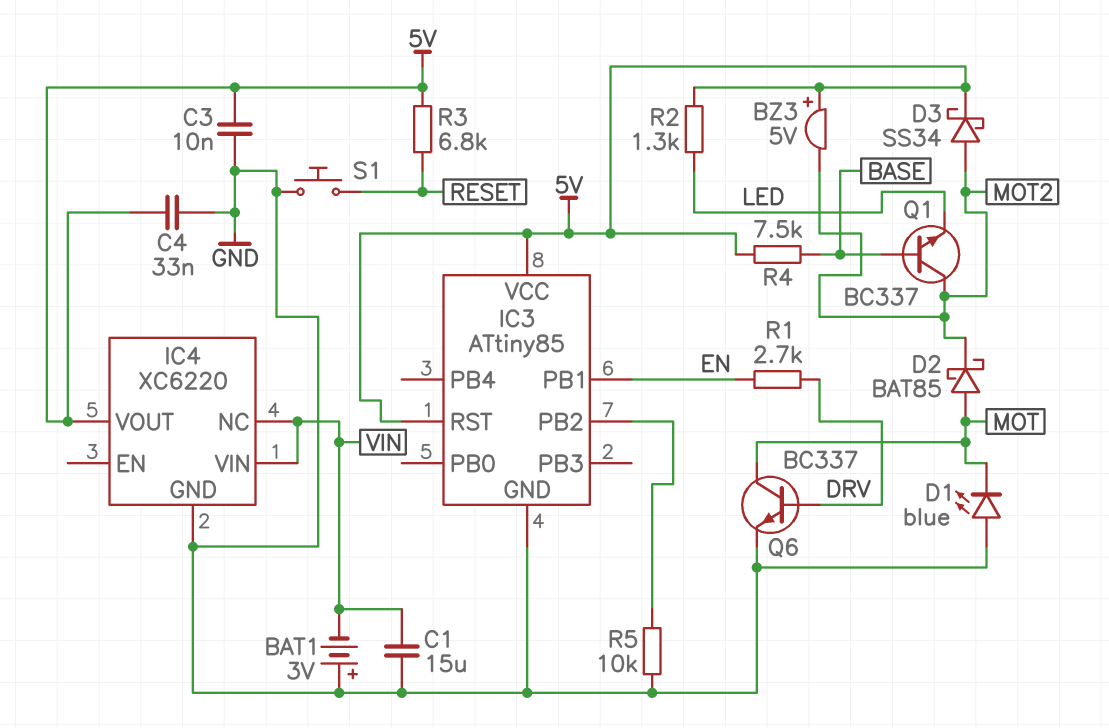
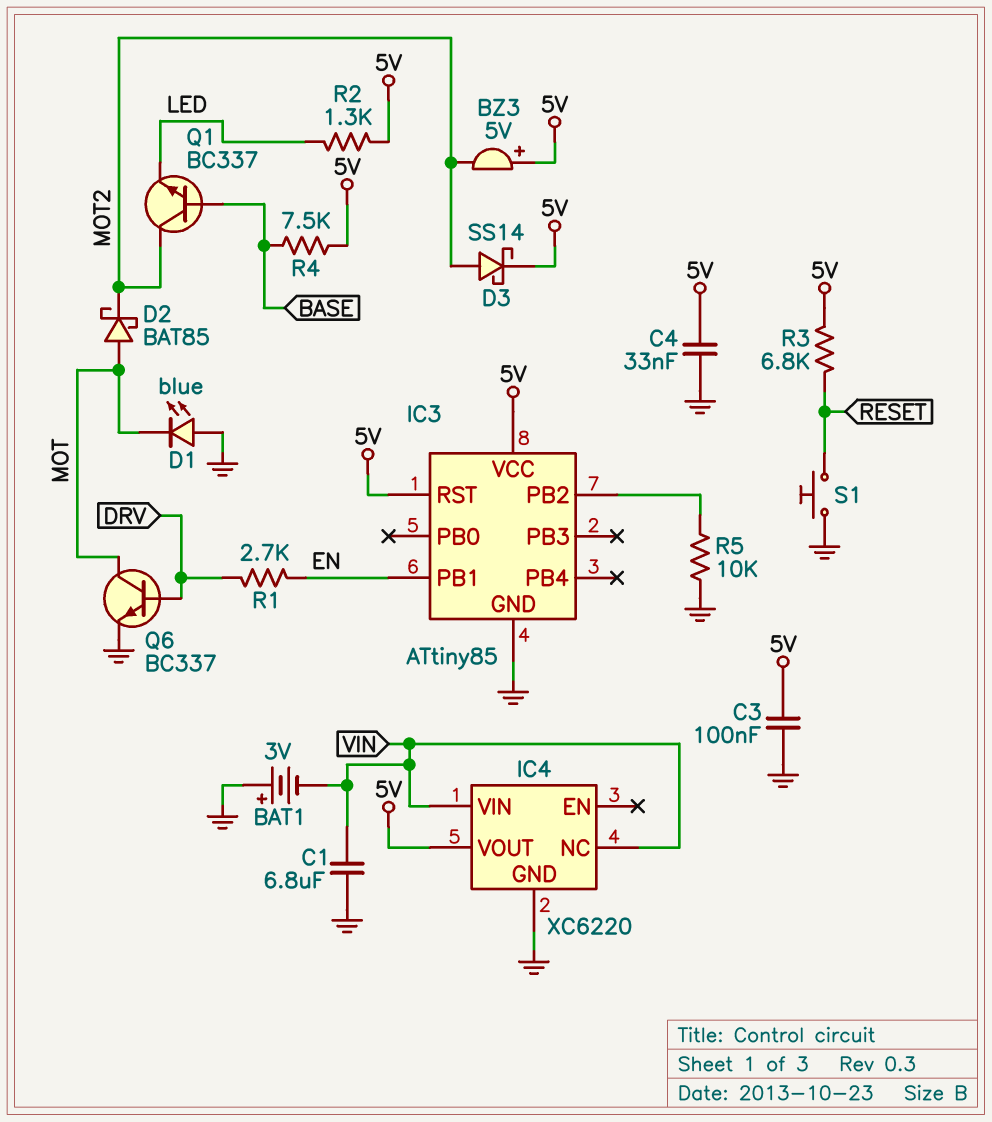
C1: 15uF (GND, VIN) -> 6.8uF (GND, VIN)
C3: 10nF (5V, GND) -> 100nF (5V, GND)
D3: schottky SS34 (A MOT2, K 5V) -> schottky SS14 (A MOT2, K 5V)

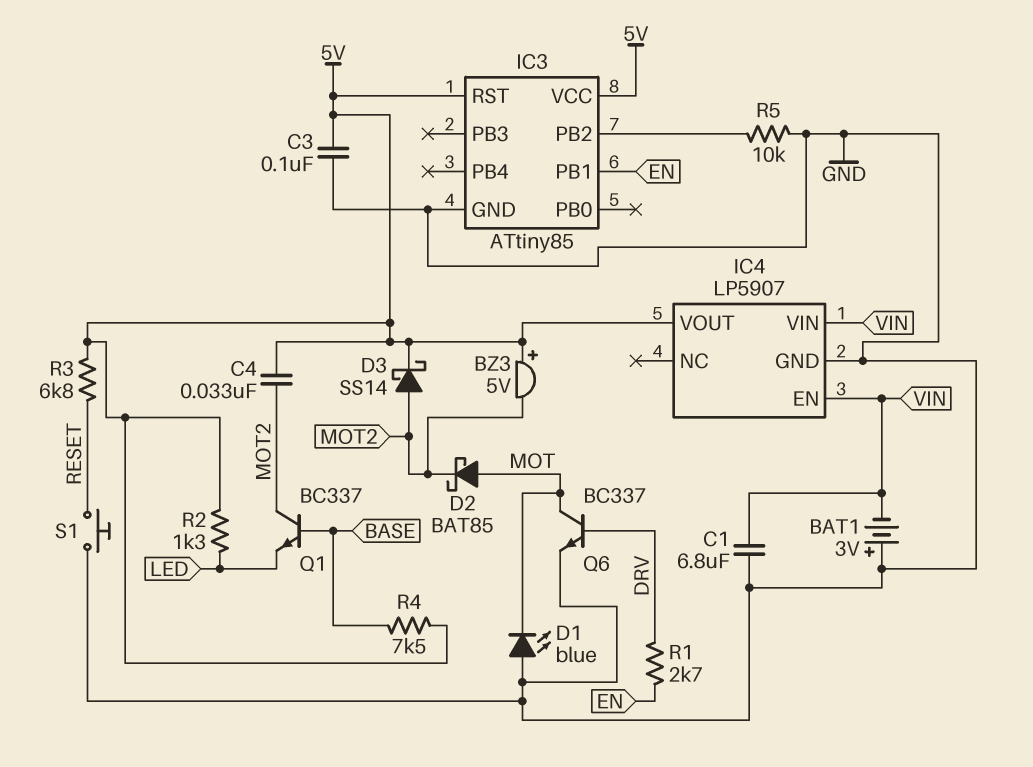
C4: 33nF (5V, GND) -> 33nF (5V, MOT2)
IC4: XC6220 -> LP5907
IC4 pin EN: none -> VIN
IC4 pin NC: VIN -> none

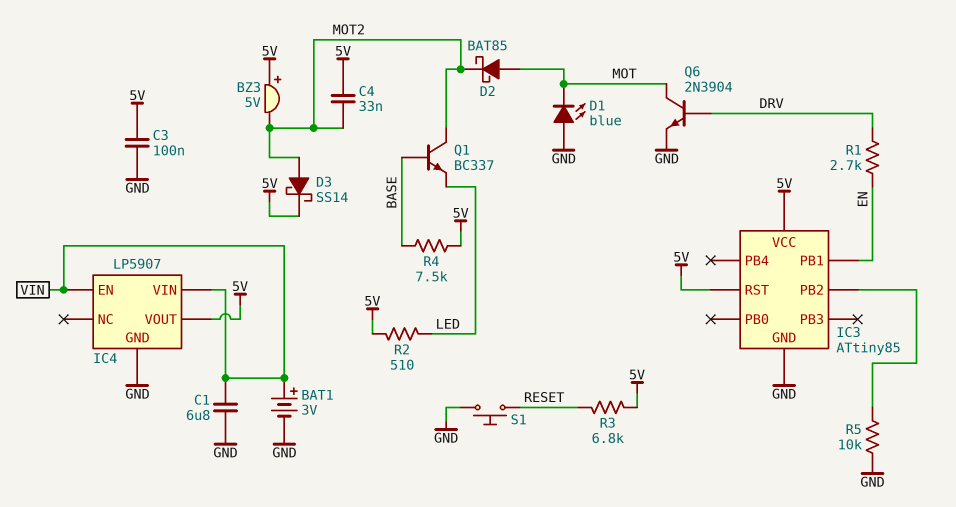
BAT1: 3V (plus GND, minus VIN) -> 3V (plus VIN, minus GND)
Q6: NPN BC337 (B DRV, C MOT, E GND) -> NPN 2N3904 (B DRV, C MOT, E GND)
R2: 1.3k (5V, LED) -> 510 (5V, LED)

